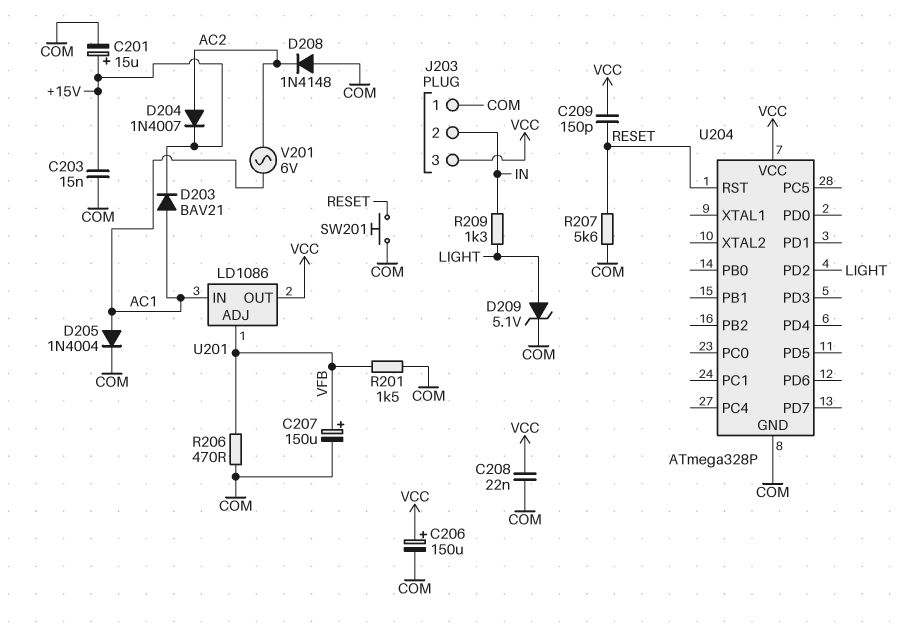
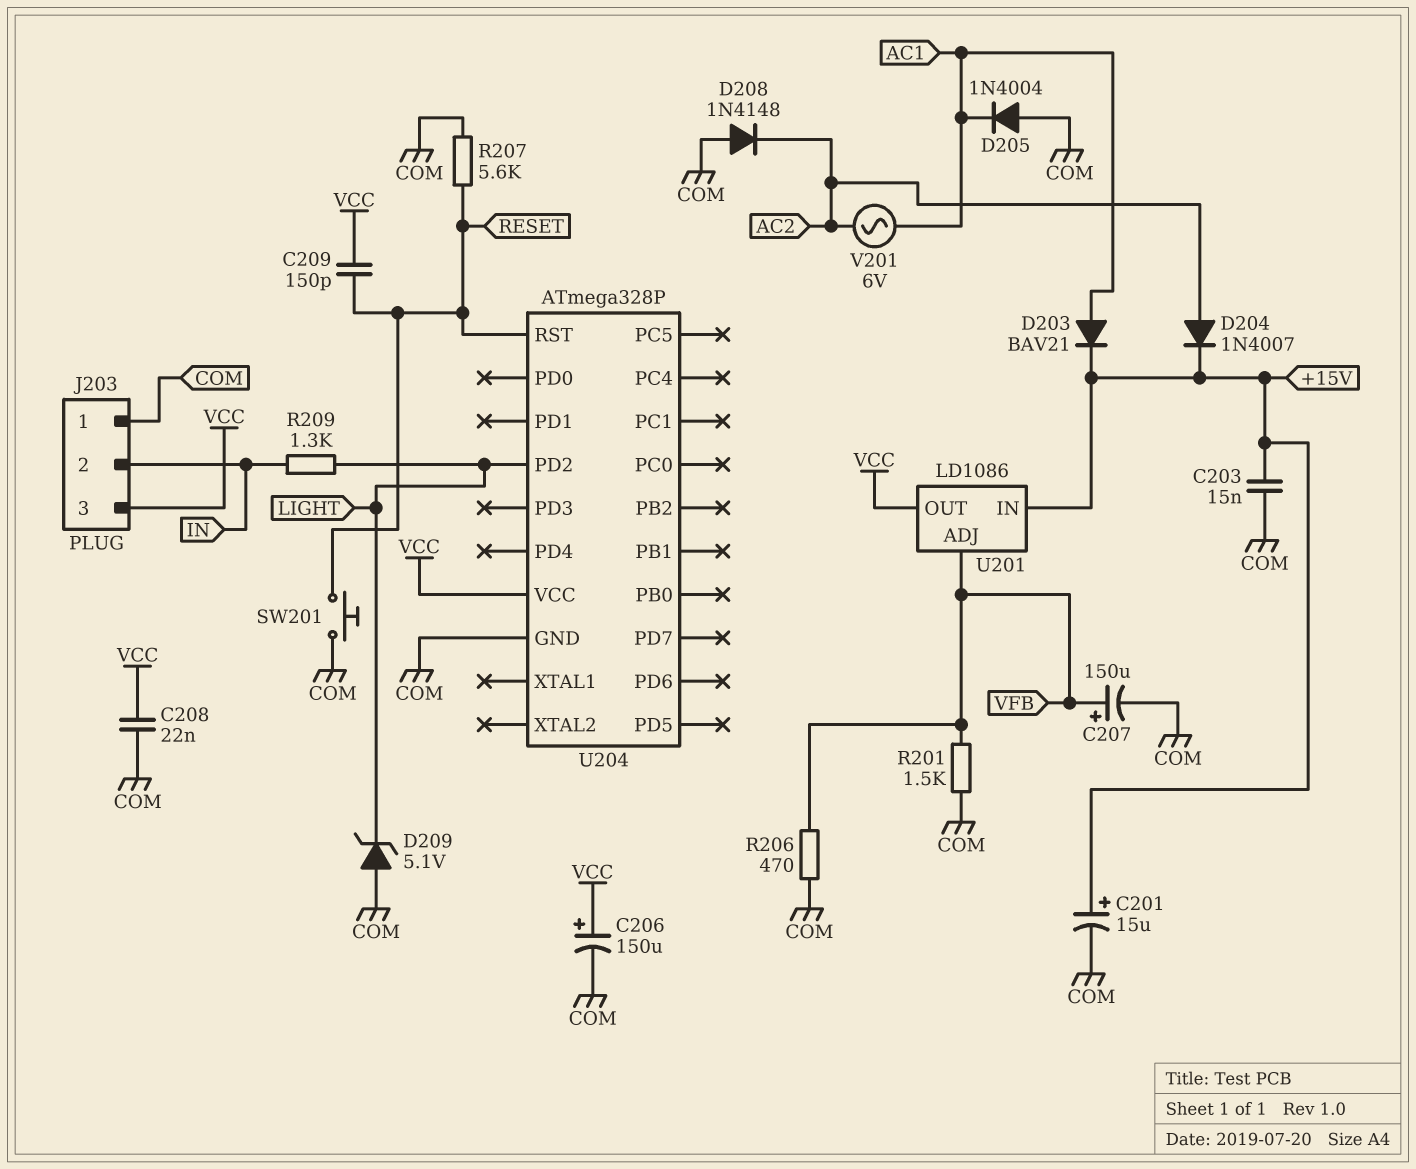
D205: diode 1N4004 (A AC1, K COM) -> diode 1N4004 (A COM, K AC1)
D209: zener 5.1V (A LIGHT, K COM) -> zener 5.1V (A COM, K LIGHT)
U201 pin IN: AC1 -> +15V

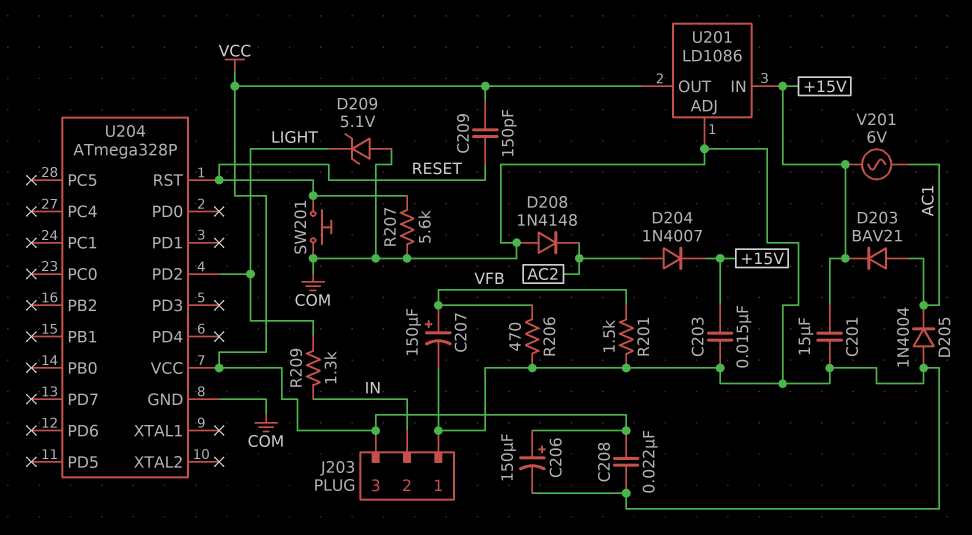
C201: 15uF (plus +15V, minus COM) -> 15uF (+15V, COM)
U201 pin ADJ: VFB -> COM
V201: AC 6V (AC1, AC2) -> AC 6V (+15V, AC1)

